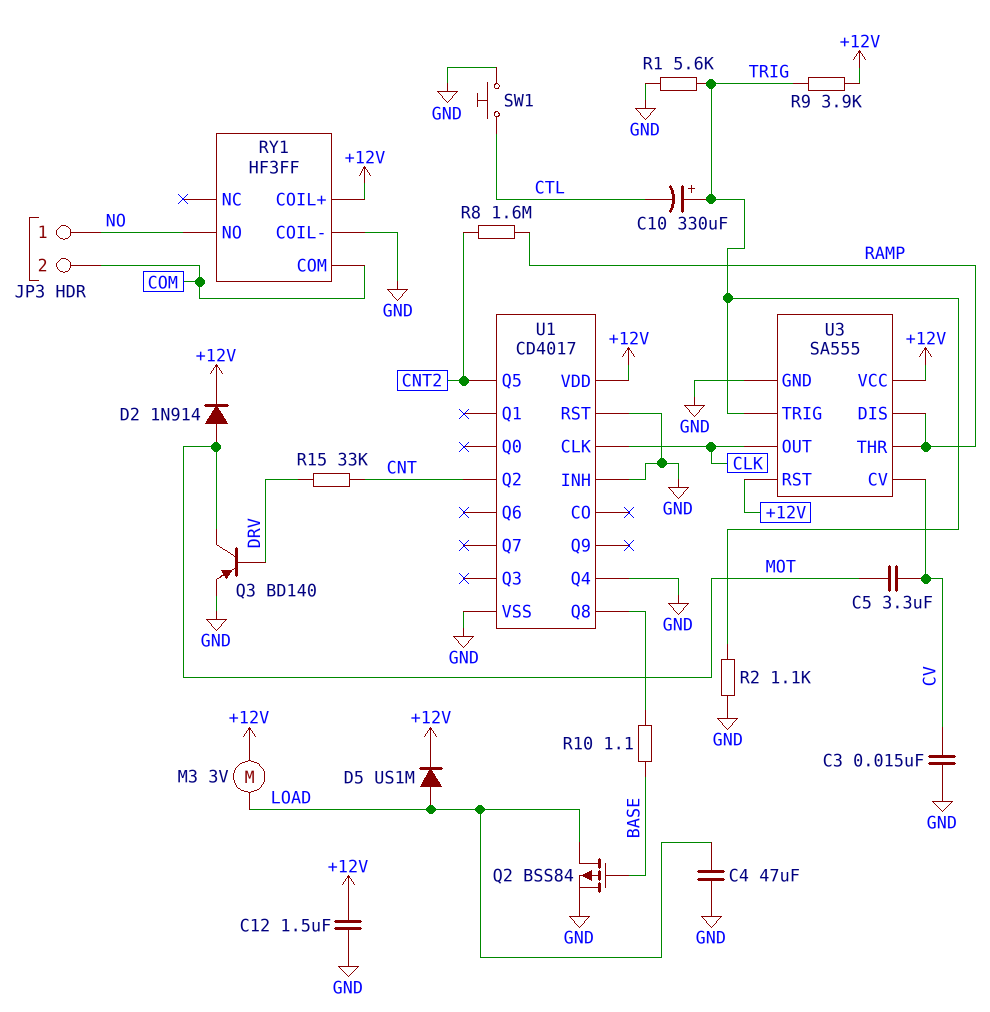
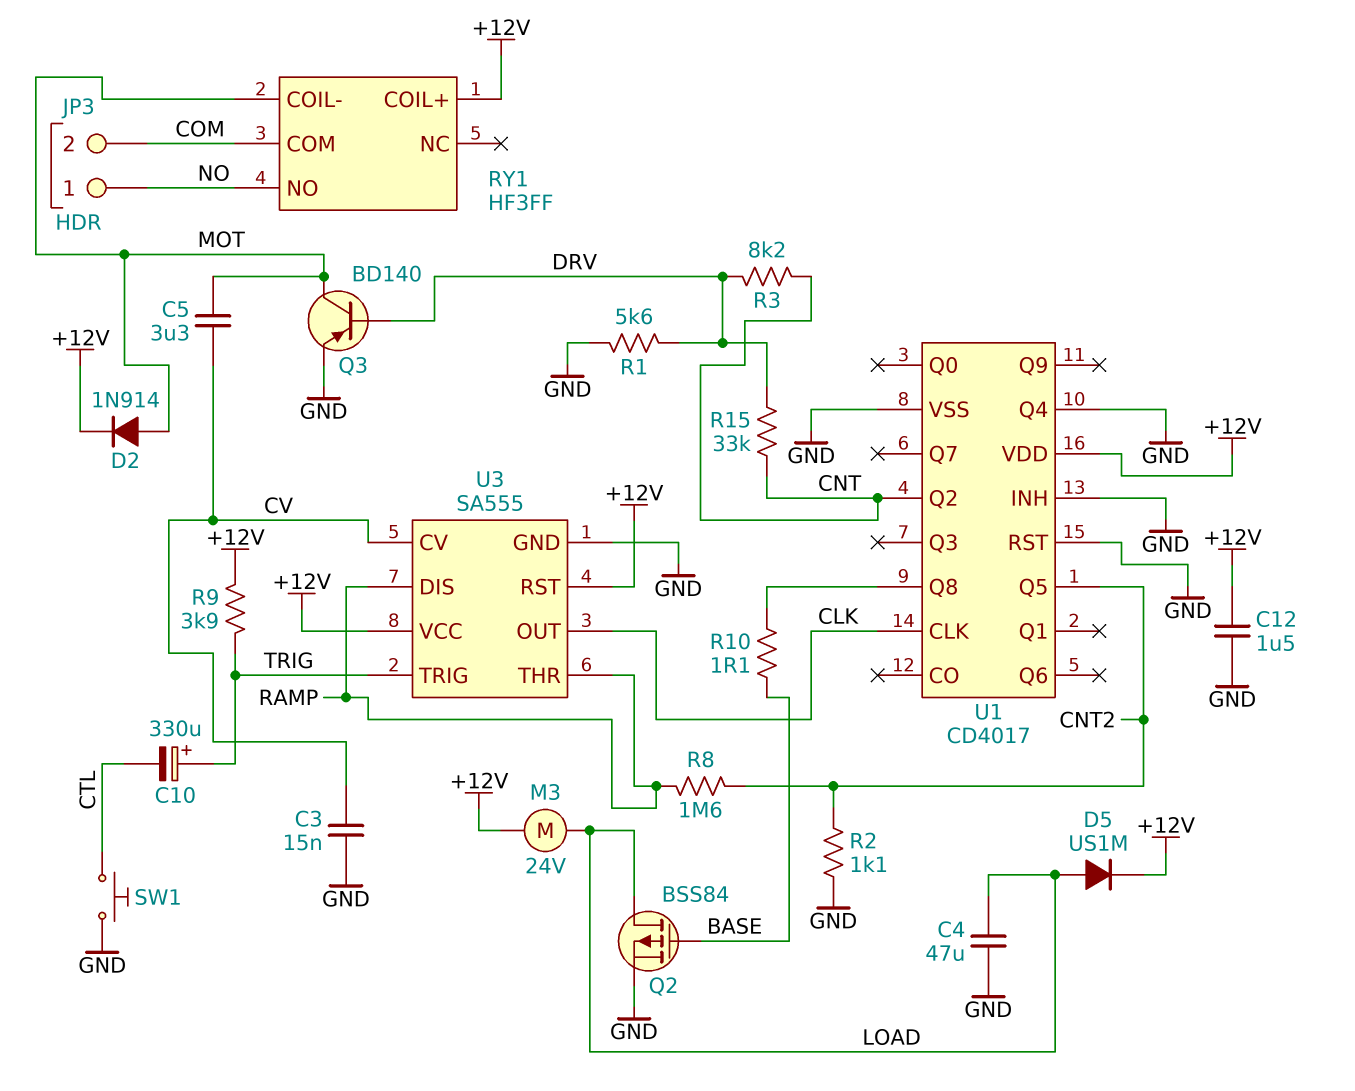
M3: motor 3V (+12V, LOAD) -> motor 24V (+12V, LOAD)
R1: 5.6k (GND, TRIG) -> 5.6k (DRV, GND)
R2: 1.1k (GND, TRIG) -> 1.1k (CNT2, GND)
R3: none -> 8.2k (CNT, DRV)
RY1 pin COIL-: GND -> MOT

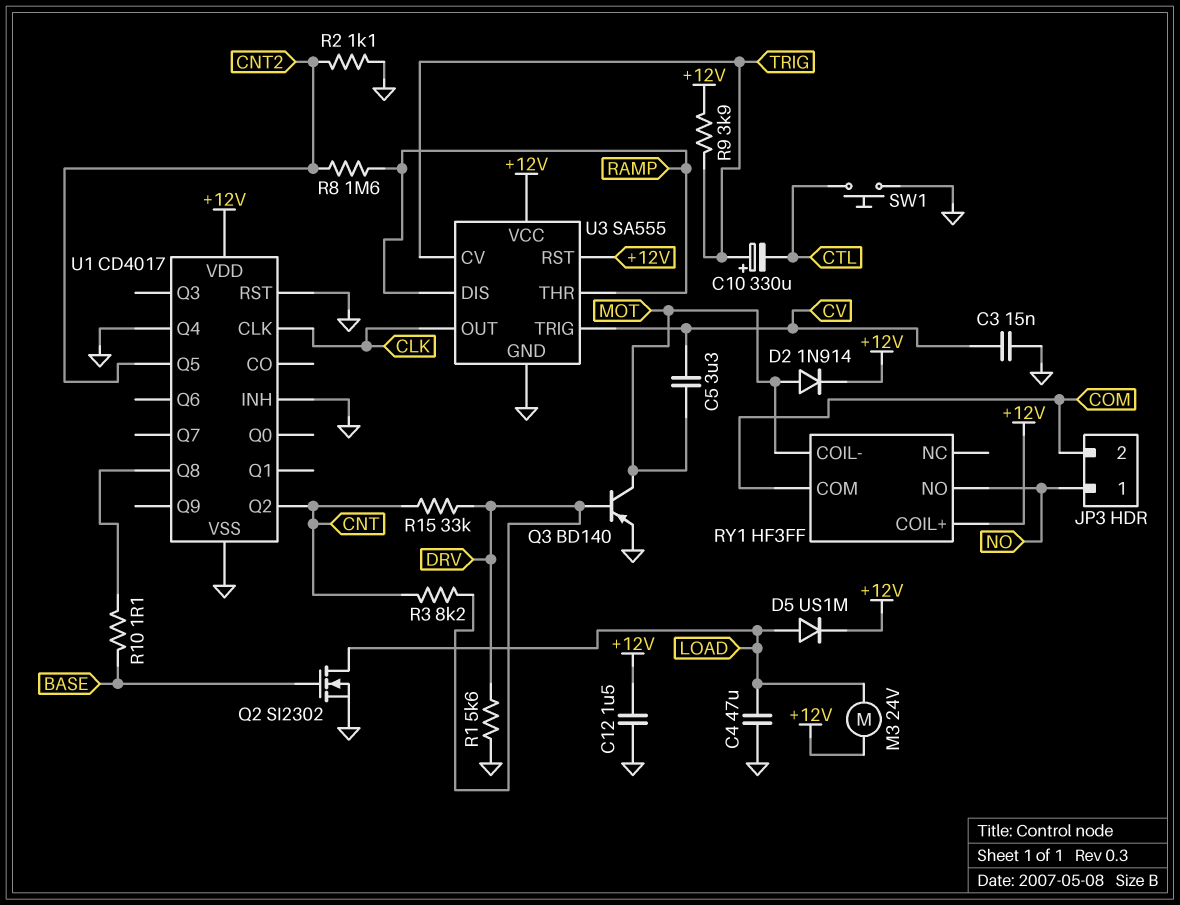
Q2: PMOS BSS84 (G BASE, D LOAD, S GND) -> NMOS SI2302 (G BASE, D LOAD, S GND)
U3 pin CV: CV -> TRIG
U3 pin TRIG: TRIG -> CV

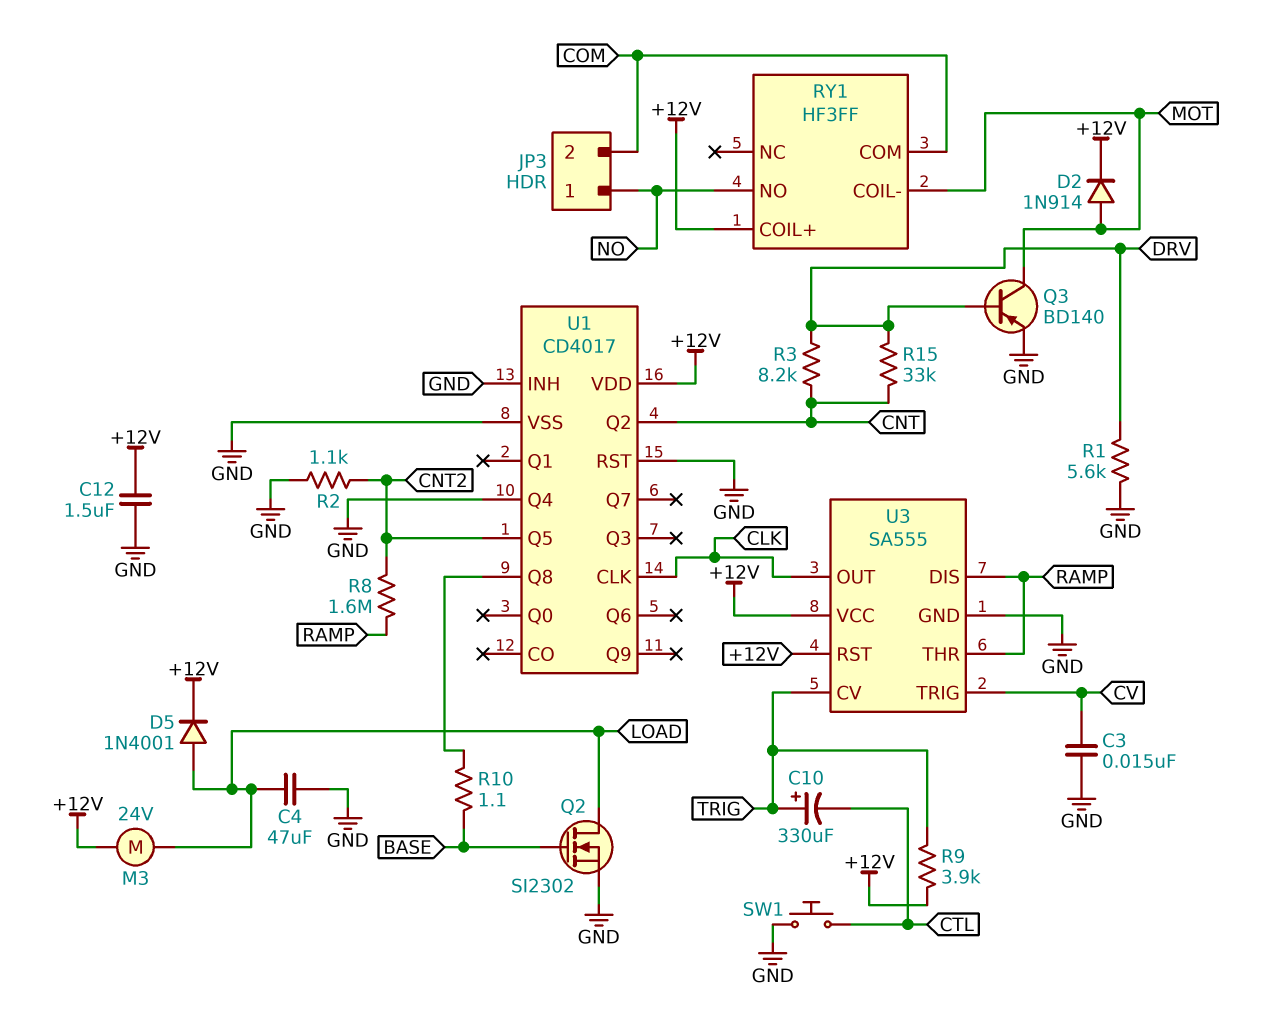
C5: 3.3uF (CV, MOT) -> none
D5: diode US1M (A LOAD, K +12V) -> diode 1N4001 (A LOAD, K +12V)

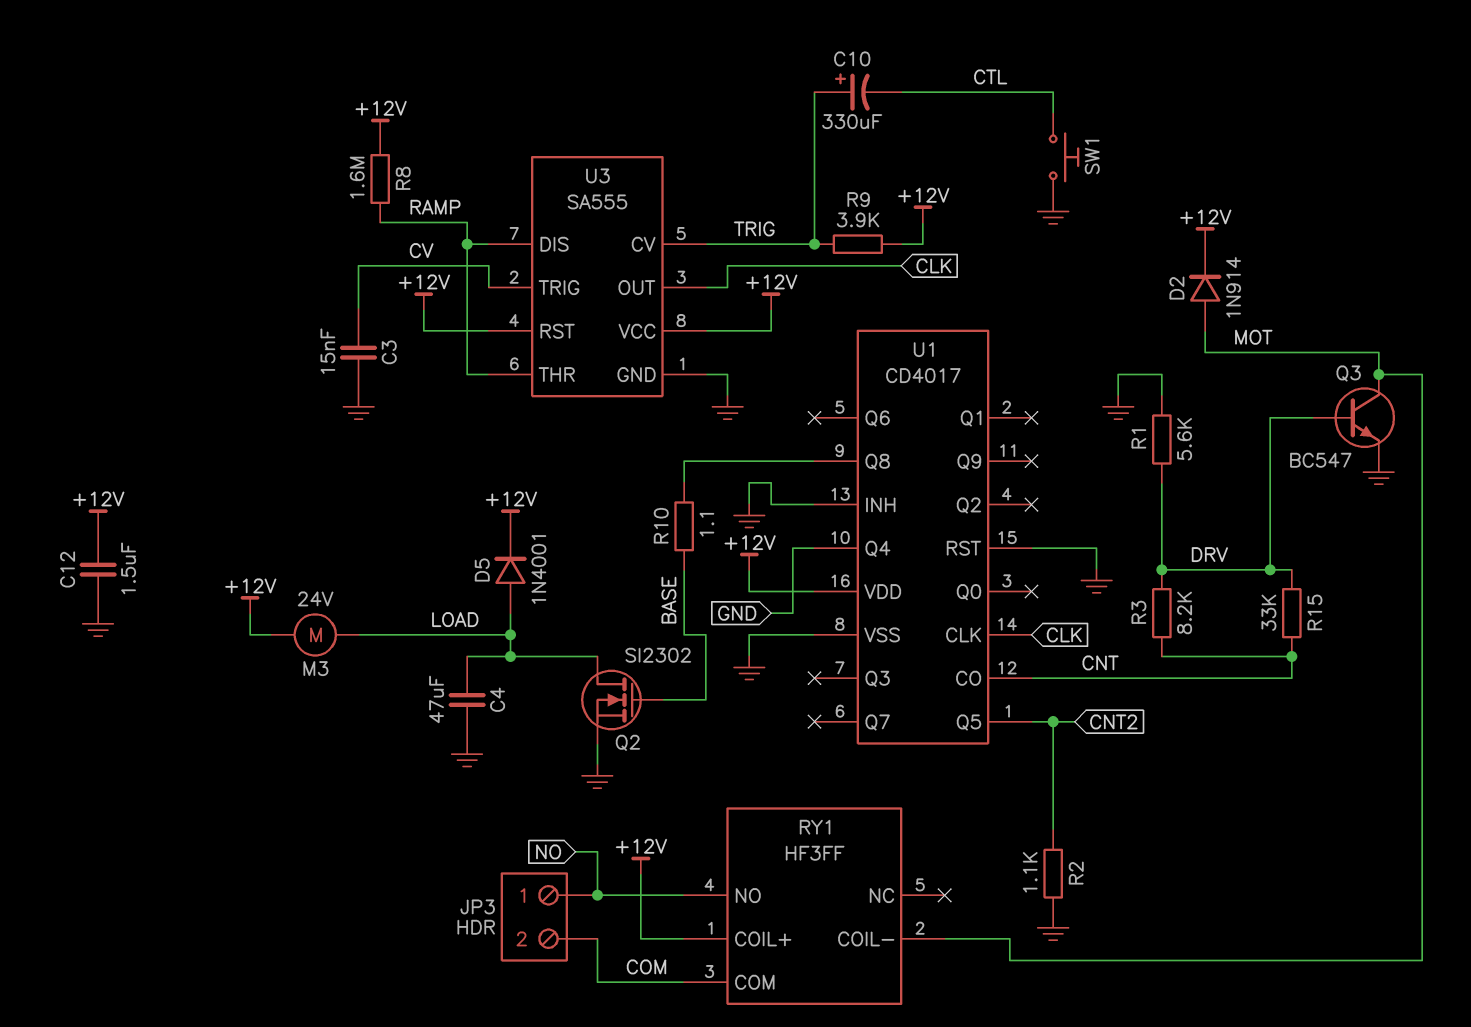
Q3: PNP BD140 (B DRV, C MOT, E GND) -> NPN BC547 (B DRV, C MOT, E GND)
R8: 1.6M (CNT2, RAMP) -> 1.6M (+12V, RAMP)
U1 pin CO: none -> CNT
U1 pin Q2: CNT -> none

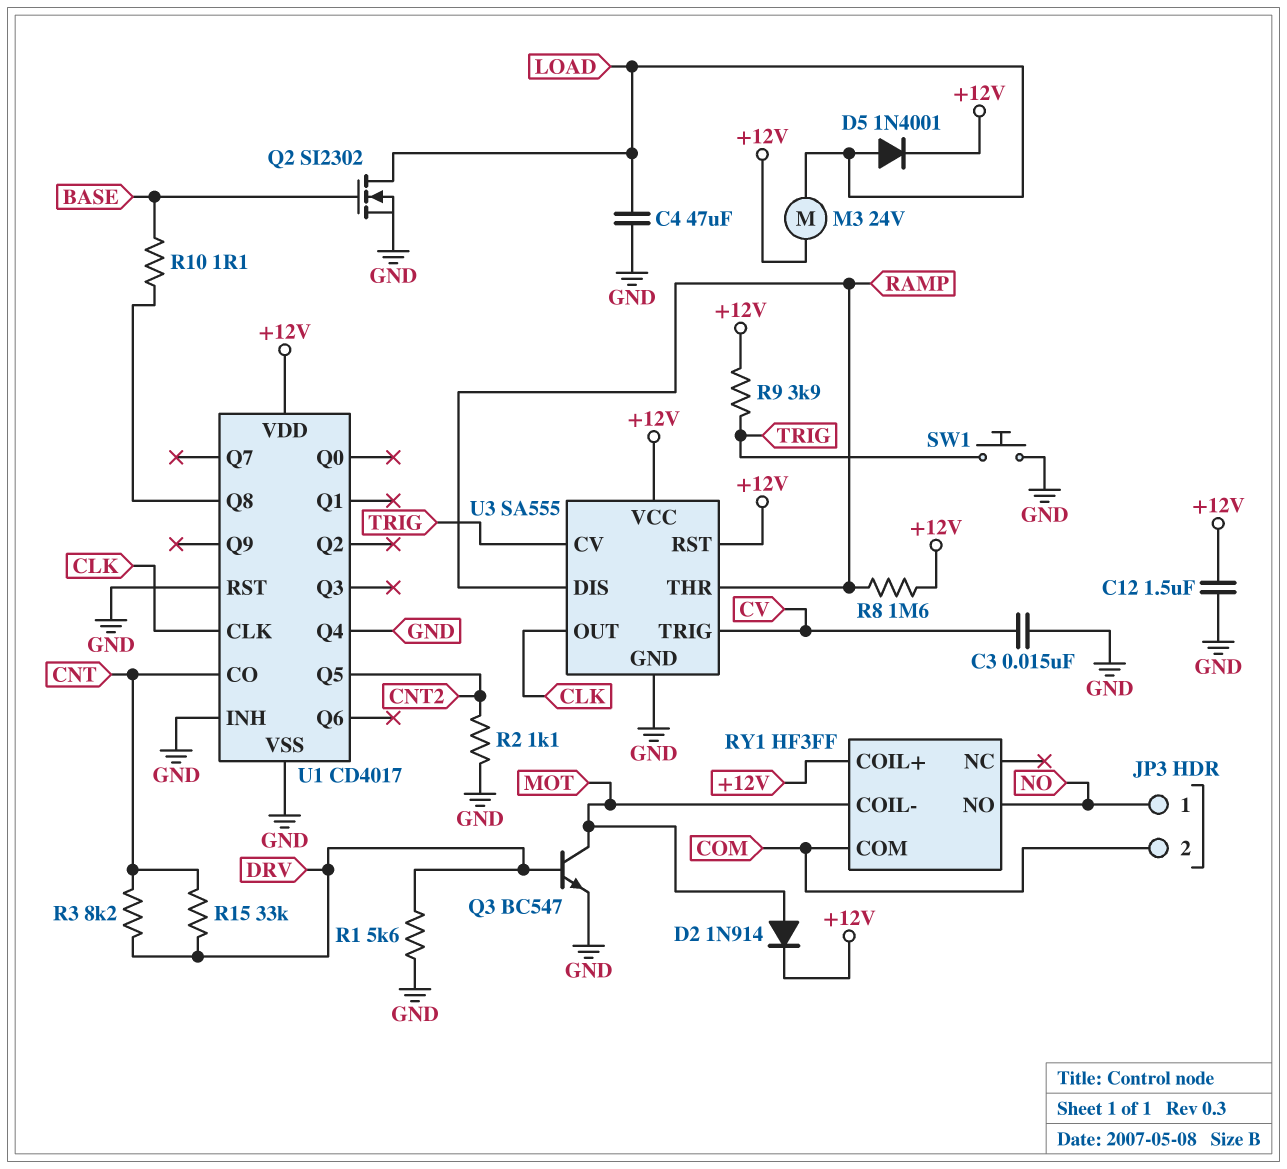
C10: 330uF (plus TRIG, minus CTL) -> none
SW1: button (CTL, GND) -> button (GND, TRIG)

